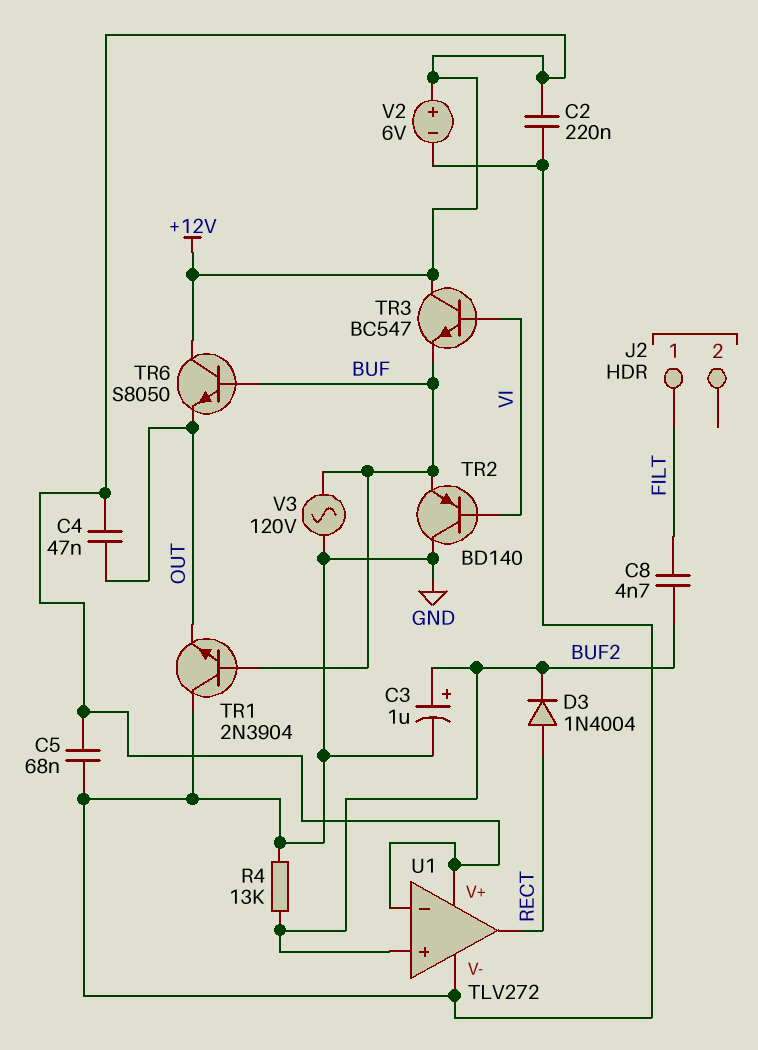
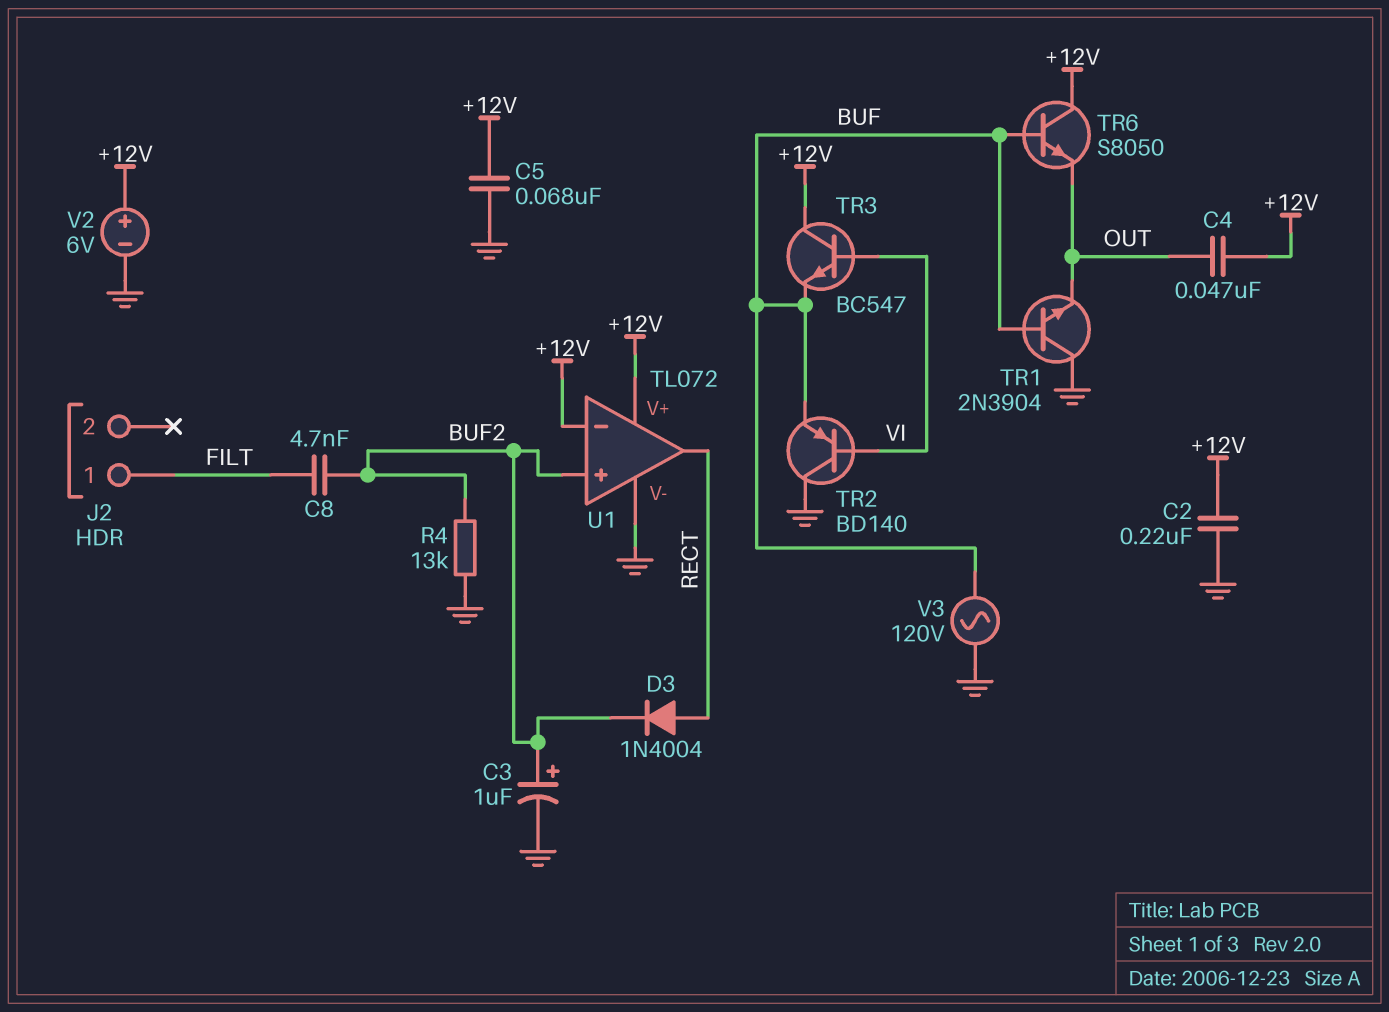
U1: TLV272 -> TL072

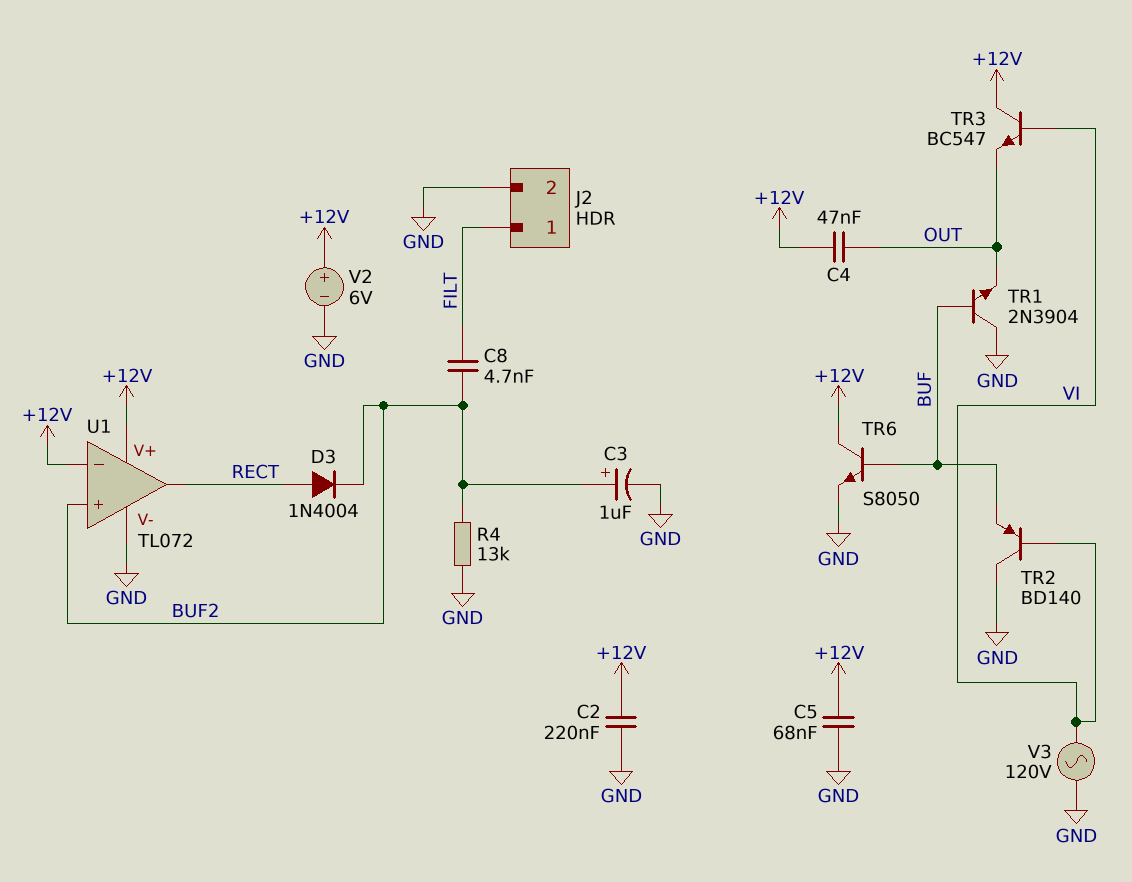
J2 pin 2: none -> GND
TR3: NPN BC547 (B VI, C +12V, E BUF) -> NPN BC547 (B VI, C +12V, E OUT)
TR6: NPN S8050 (B BUF, C +12V, E OUT) -> NPN S8050 (B BUF, C +12V, E GND)
V3: AC 120V (BUF, GND) -> AC 120V (GND, VI)

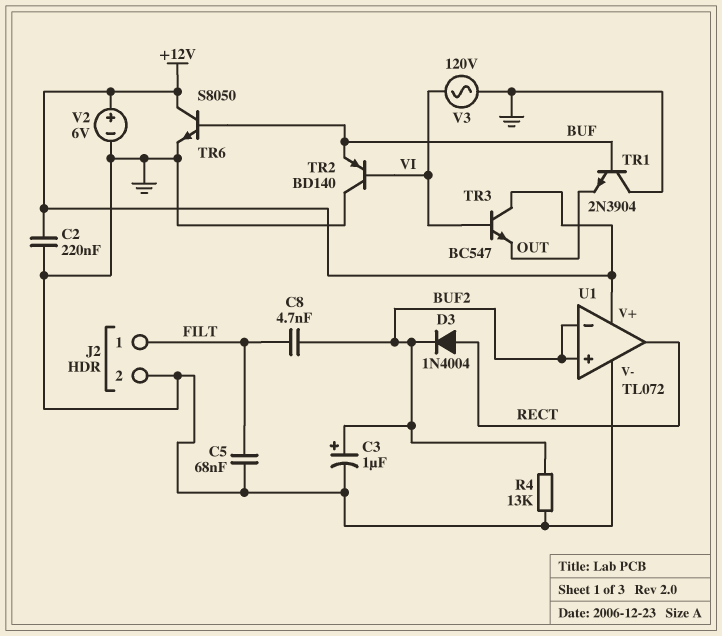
C4: 47nF (+12V, OUT) -> none
C5: 68nF (+12V, GND) -> 68nF (FILT, GND)
U1 pin in-: +12V -> BUF2

